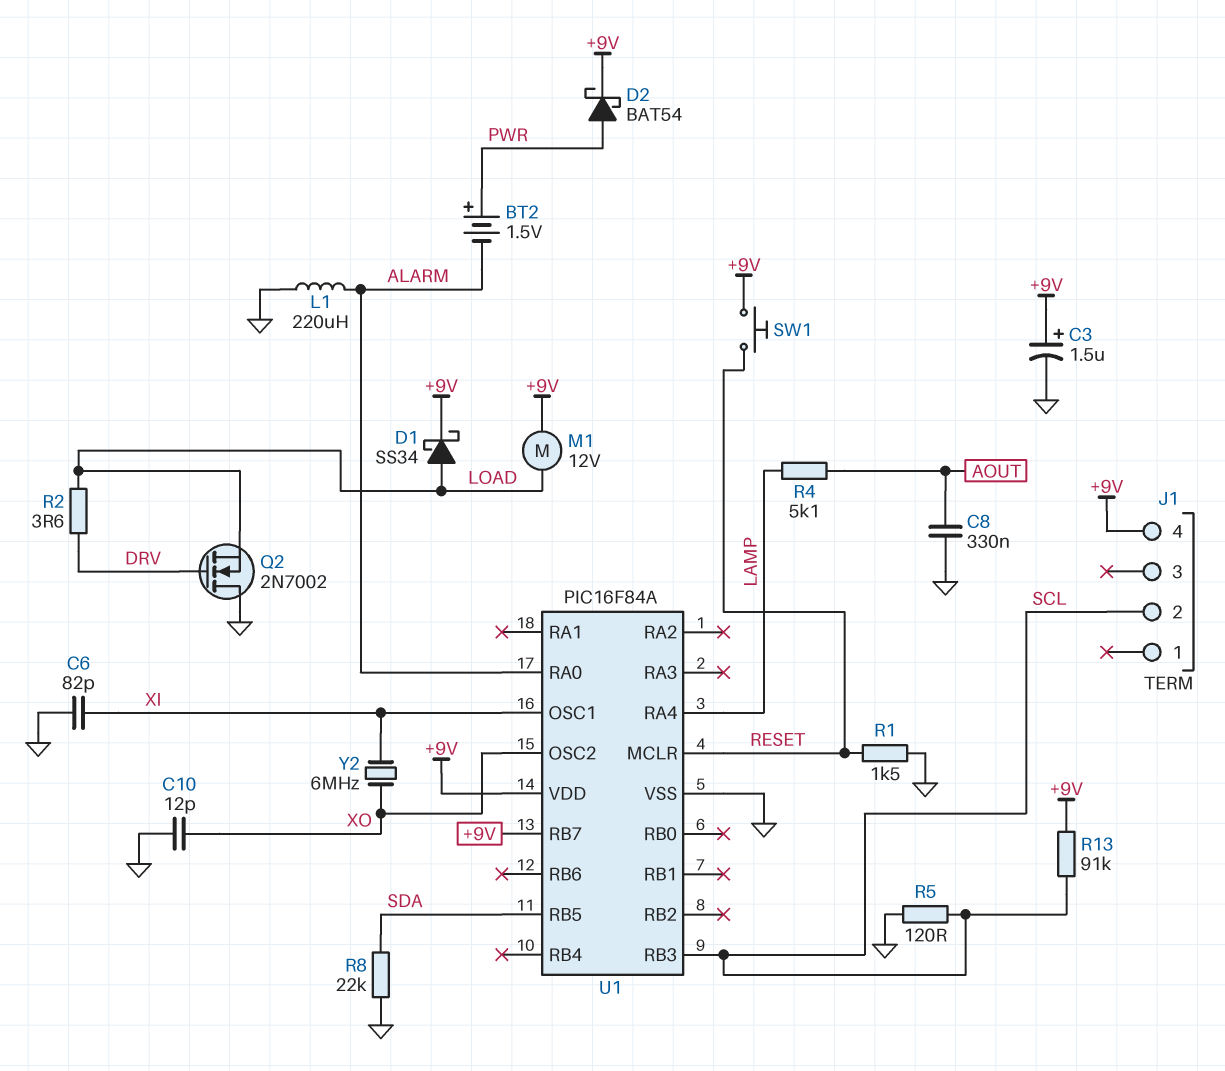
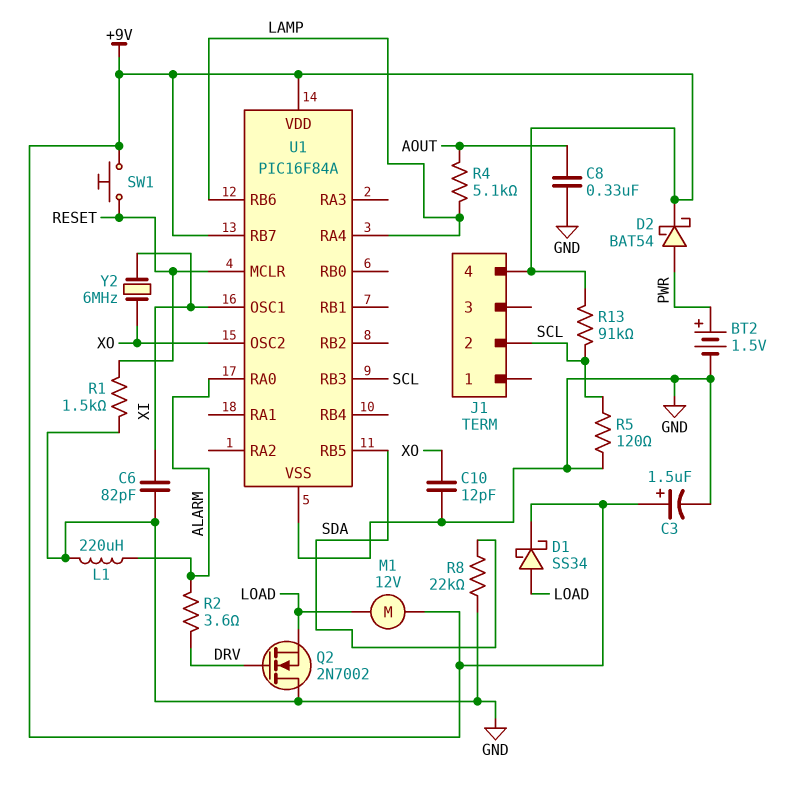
BT2: 1.5V (plus PWR, minus ALARM) -> 1.5V (plus PWR, minus GND)
R2: 3.6 (DRV, LOAD) -> 3.6 (ALARM, DRV)
U1 pin RB6: none -> LAMP

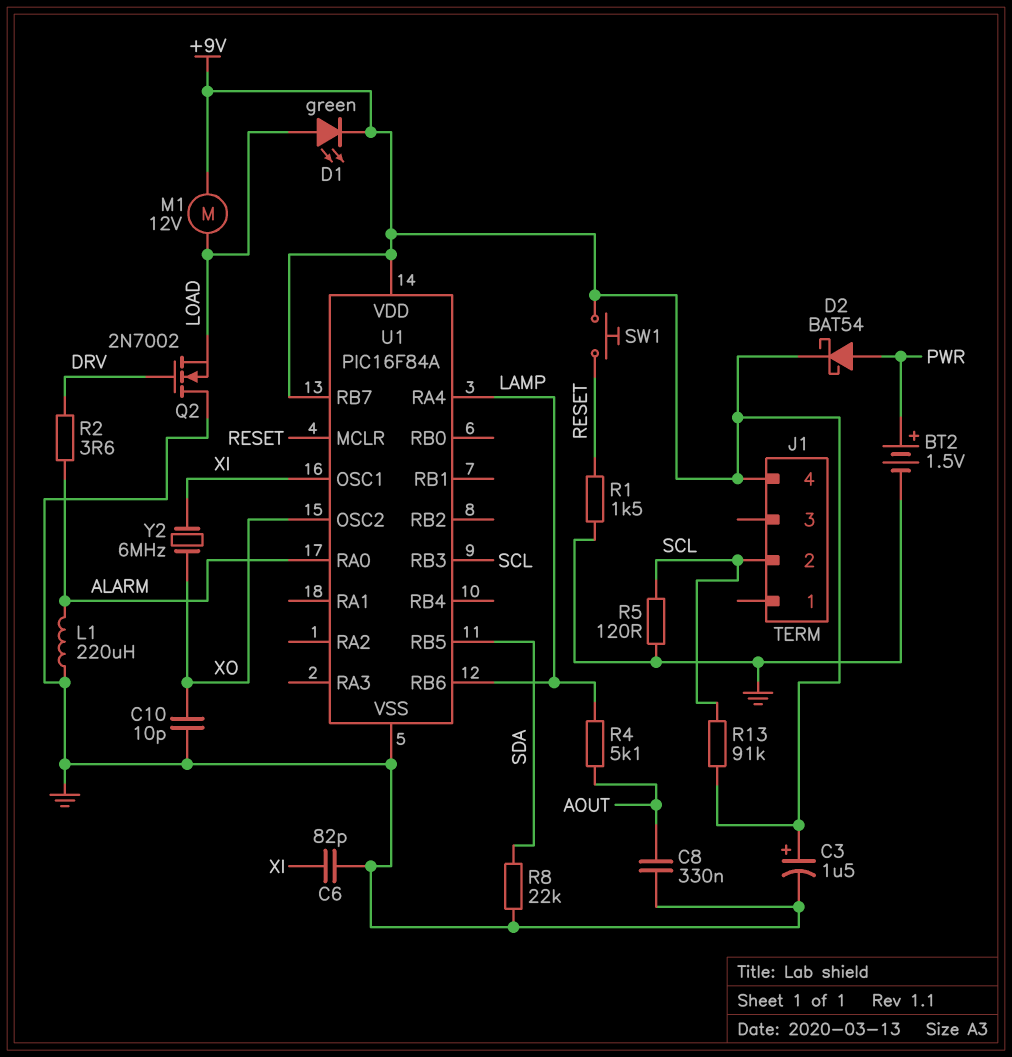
C10: 12pF (GND, XO) -> 10pF (GND, XO)
D1: schottky SS34 (A LOAD, K +9V) -> LED green (A LOAD, K +9V)

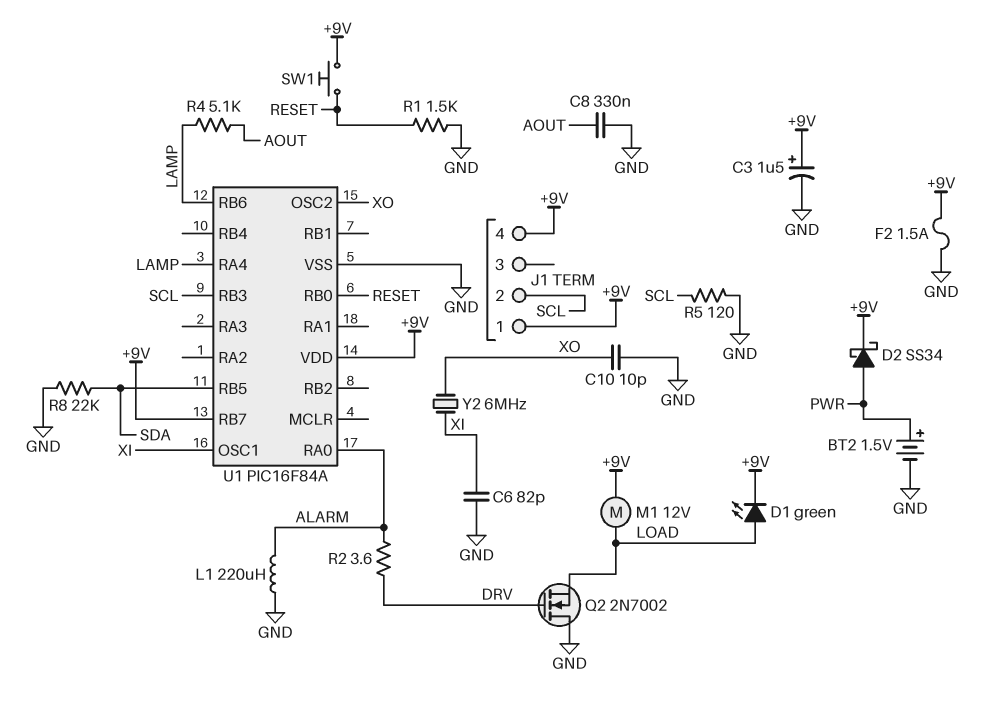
D2: schottky BAT54 (A PWR, K +9V) -> schottky SS34 (A PWR, K +9V)
F2: none -> 1.5A (+9V, GND)
J1 pin 1: none -> +9V
R13: 91k (+9V, SCL) -> none
U1 pin MCLR: RESET -> none
U1 pin RB0: none -> RESET

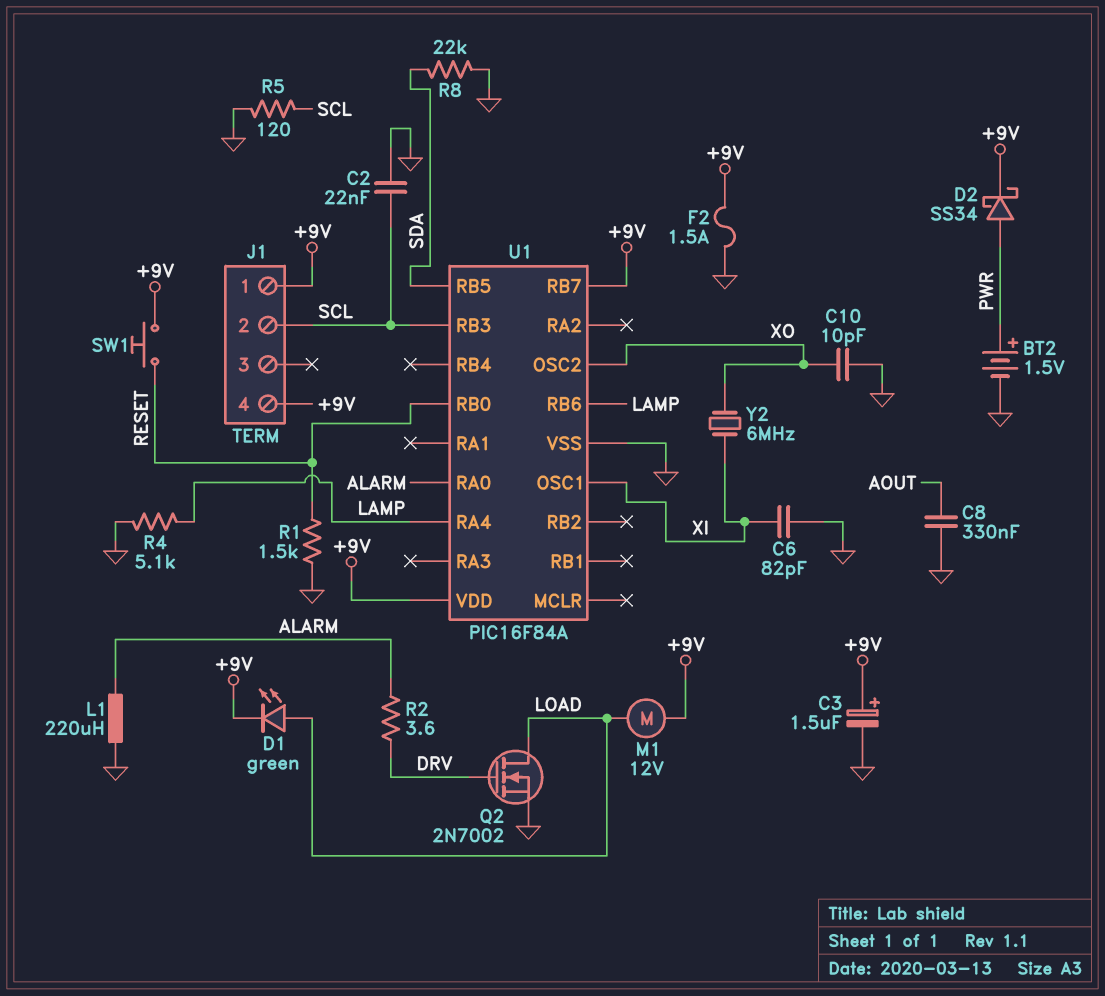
C2: none -> 22nF (GND, SCL)
Q2: NMOS 2N7002 (G DRV, D GND, S LOAD) -> NMOS 2N7002 (G DRV, D LOAD, S GND)
R4: 5.1k (AOUT, LAMP) -> 5.1k (GND, LAMP)

